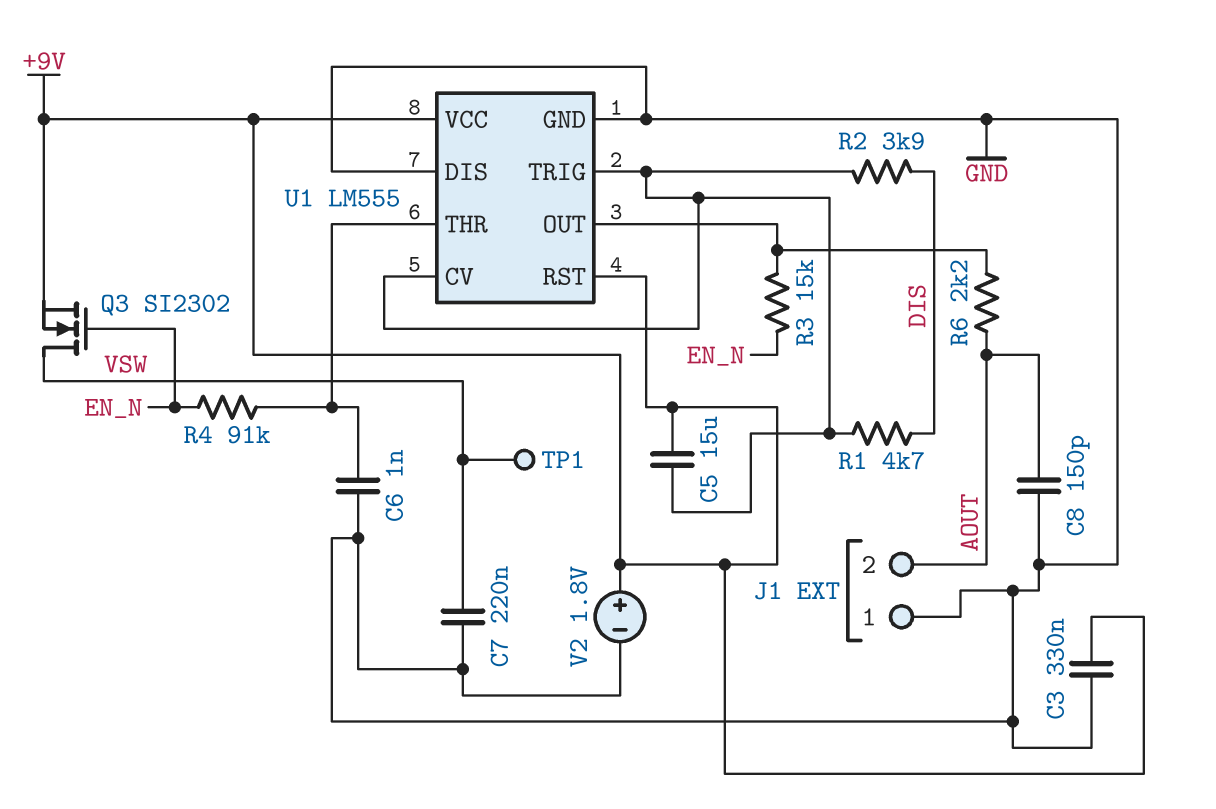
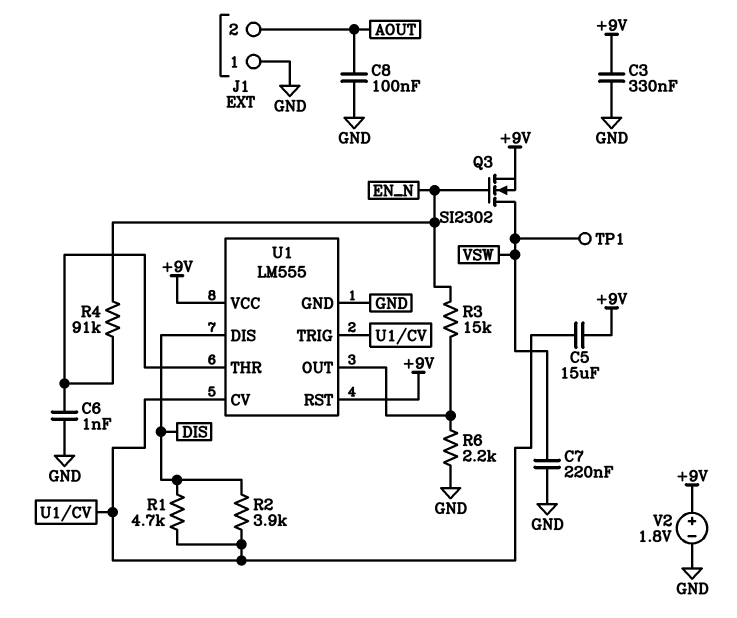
C8: 150pF (AOUT, GND) -> 100nF (AOUT, GND)
R6: 2.2k (AOUT, U1/OUT) -> 2.2k (GND, U1/OUT)
U1 pin DIS: GND -> DIS

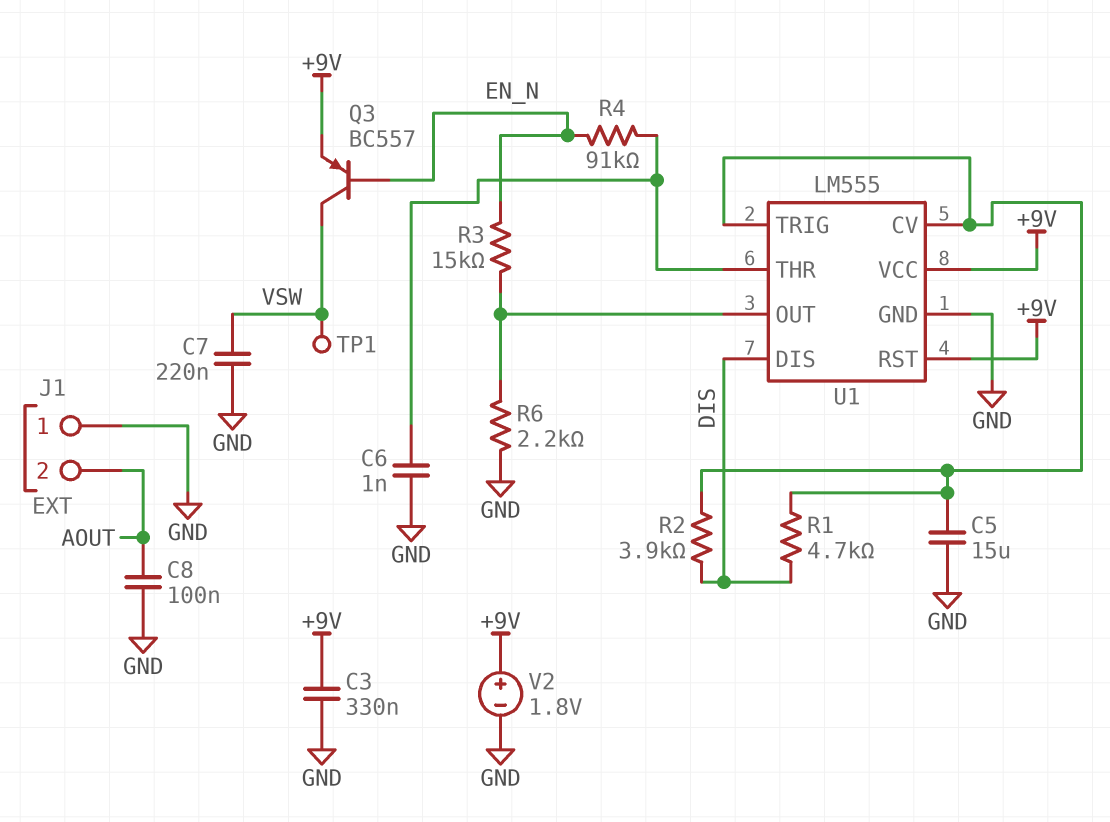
C5: 15uF (+9V, U1/CV) -> 15uF (GND, U1/CV)
Q3: NMOS SI2302 (G EN_N, D VSW, S +9V) -> PNP BC557 (B EN_N, C VSW, E +9V)

